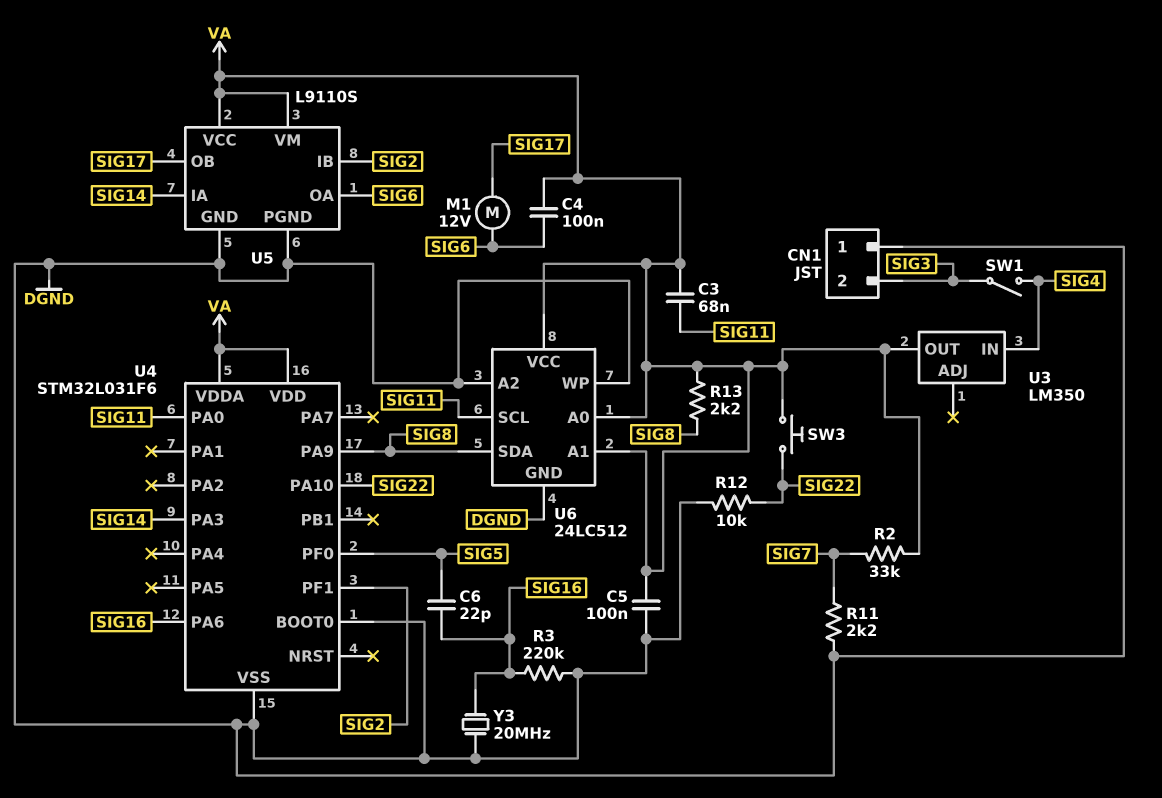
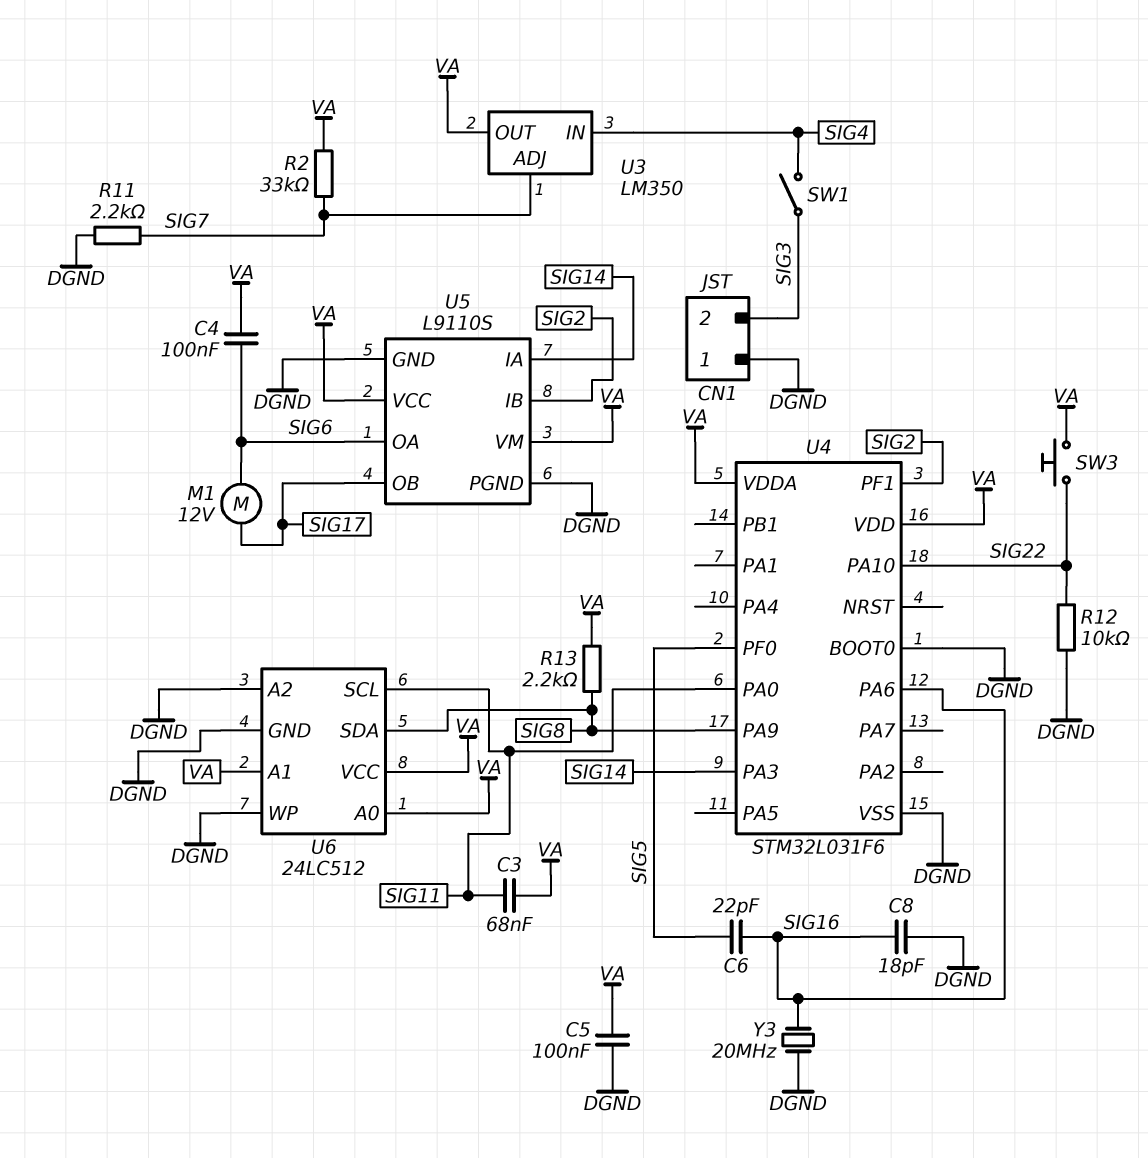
C8: none -> 18pF (DGND, SIG16)
R3: 220k (DGND, SIG16) -> none
U3 pin ADJ: none -> SIG7

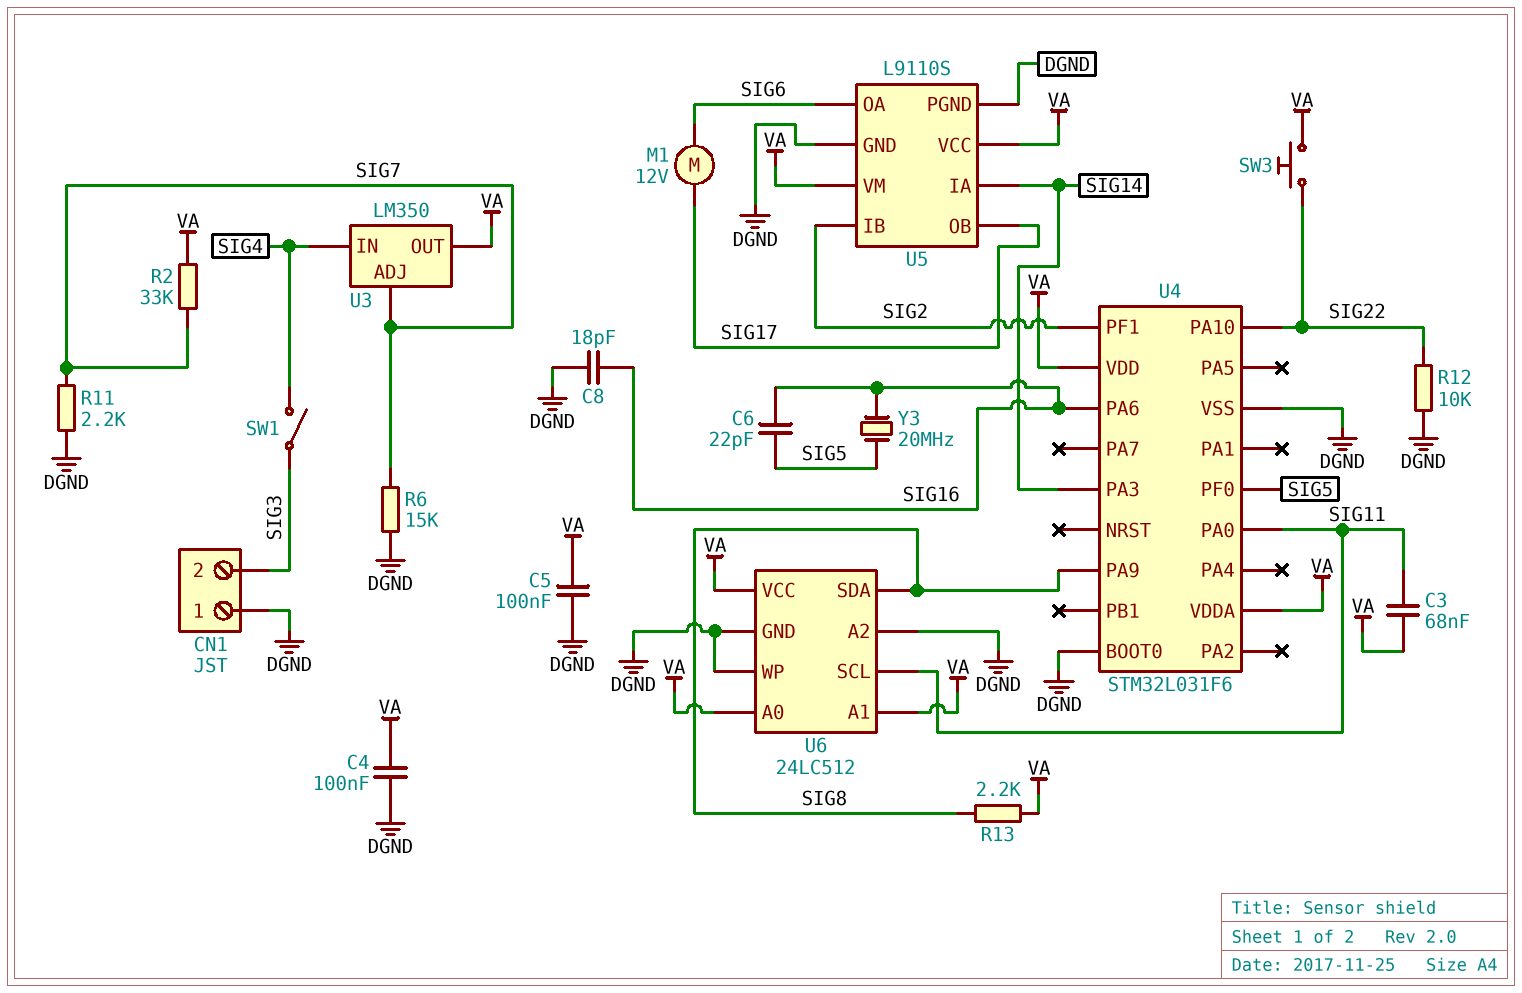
C4: 100nF (SIG6, VA) -> 100nF (DGND, VA)
R6: none -> 15k (DGND, SIG7)
Y3: 20MHz (DGND, SIG16) -> 20MHz (SIG5, SIG16)

